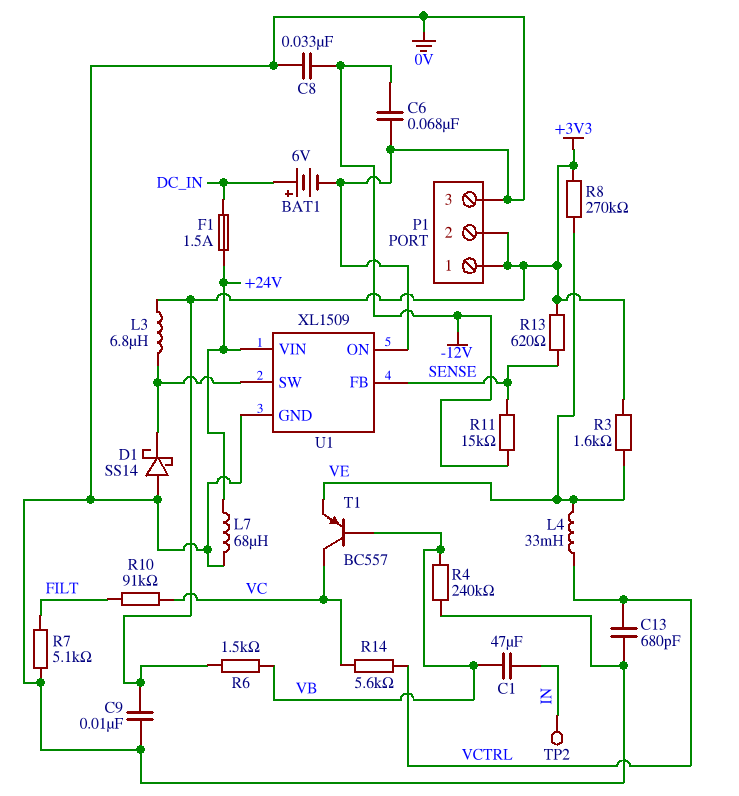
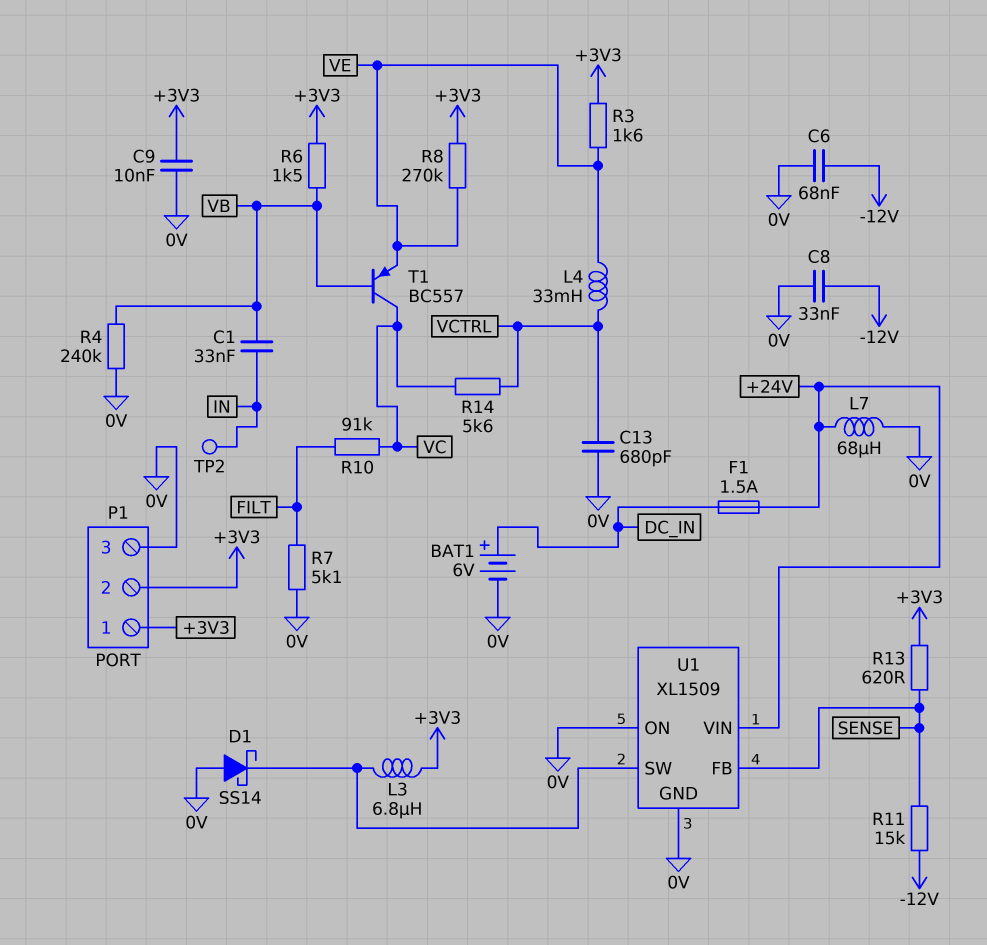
C1: 47uF (IN, VB) -> 33nF (IN, VB)

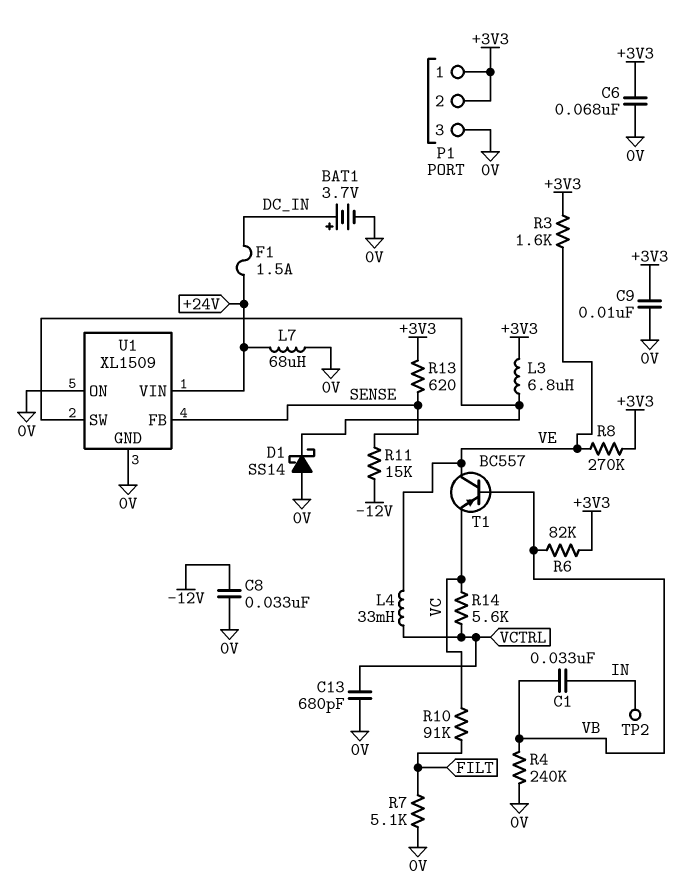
BAT1: 6V (plus DC_IN, minus 0V) -> 3.7V (plus DC_IN, minus 0V)
C6: 68nF (-12V, 0V) -> 68nF (+3V3, 0V)
R6: 1.5k (+3V3, VB) -> 82k (+3V3, VB)
T1: PNP BC557 (B VB, C VC, E VE) -> PNP BC557 (B VB, C VE, E VC)

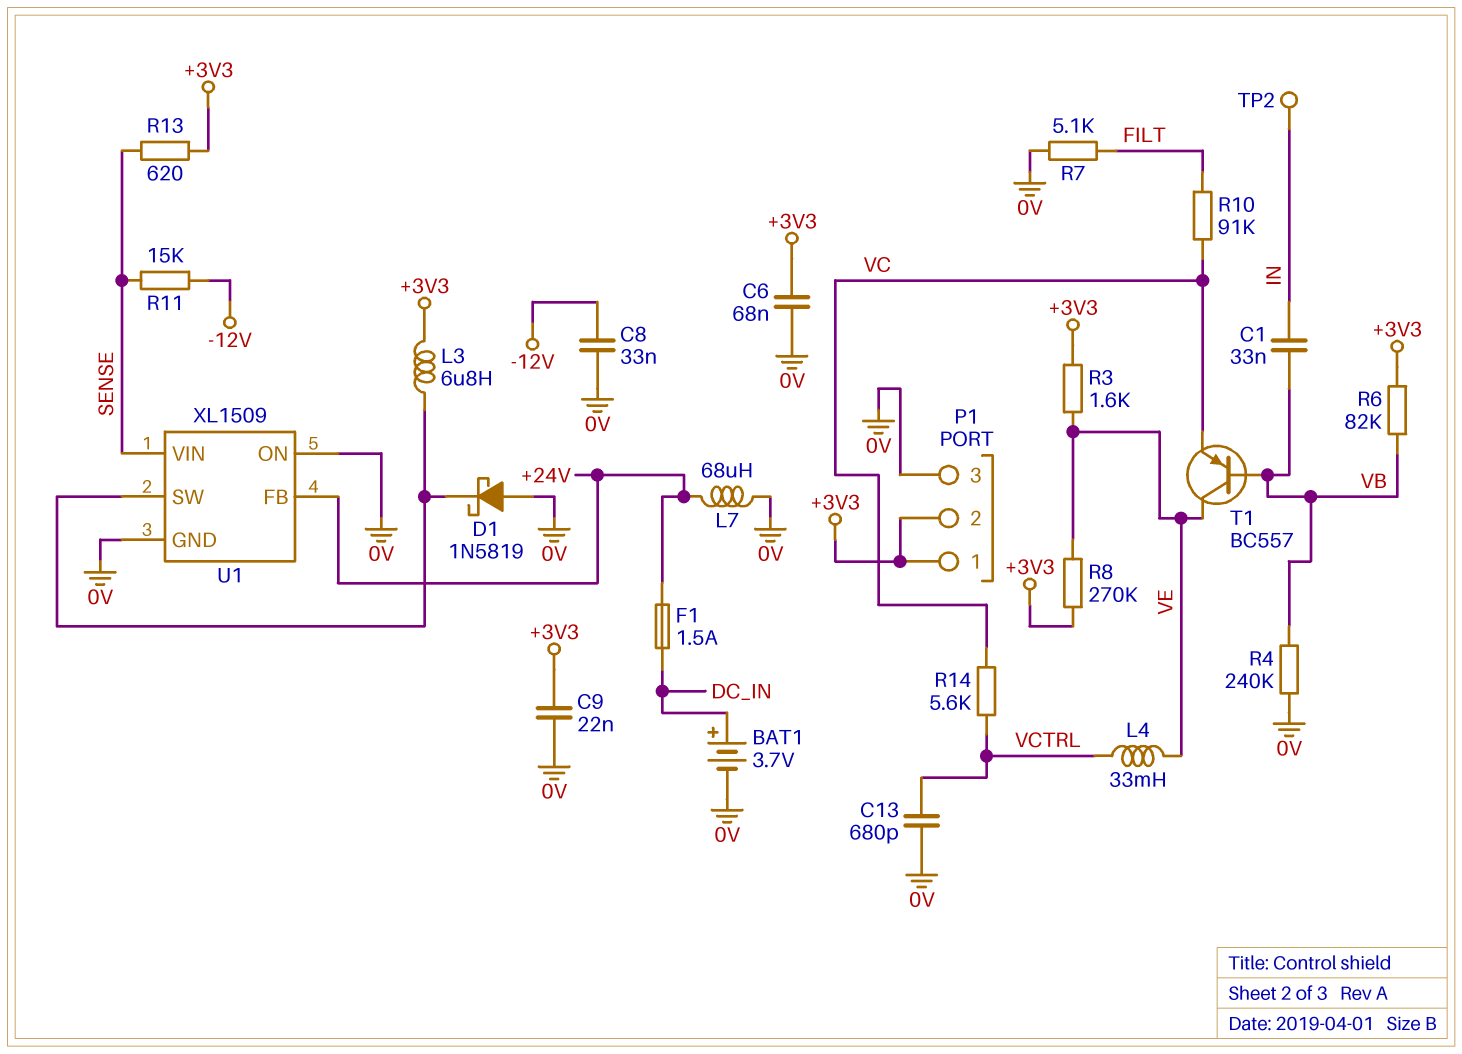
C9: 10nF (+3V3, 0V) -> 22nF (+3V3, 0V)
D1: schottky SS14 (A 0V, K U1/SW) -> schottky 1N5819 (A 0V, K U1/SW)
U1 pin FB: SENSE -> +24V
U1 pin VIN: +24V -> SENSE

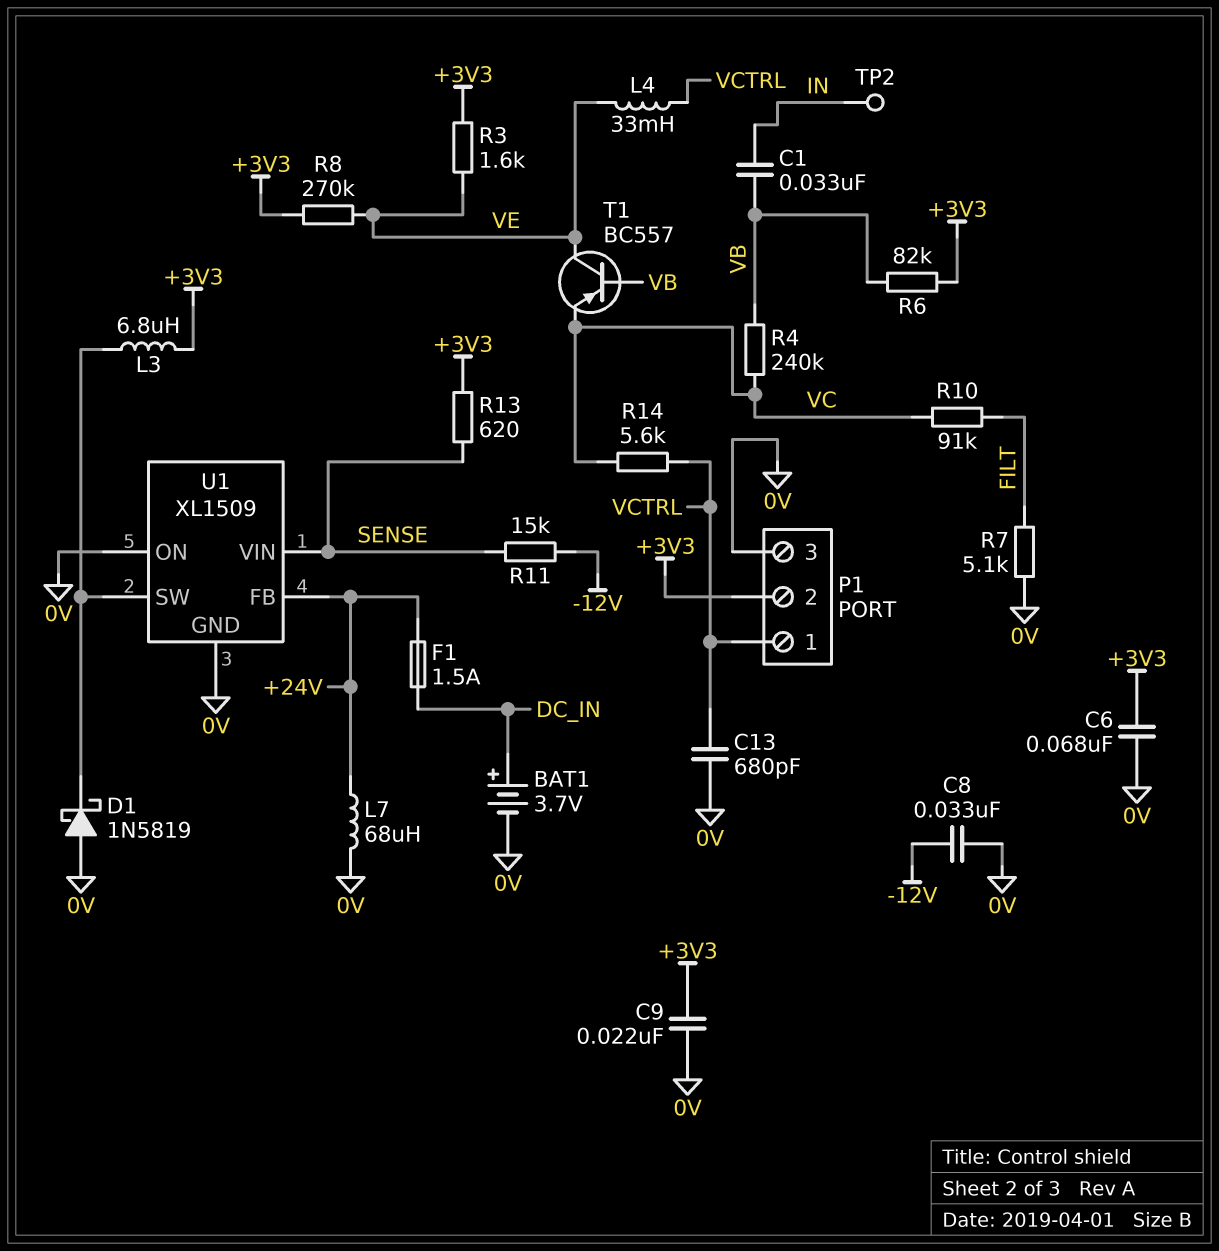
P1 pin 1: +3V3 -> VCTRL
R4: 240k (0V, VB) -> 240k (VB, VC)

